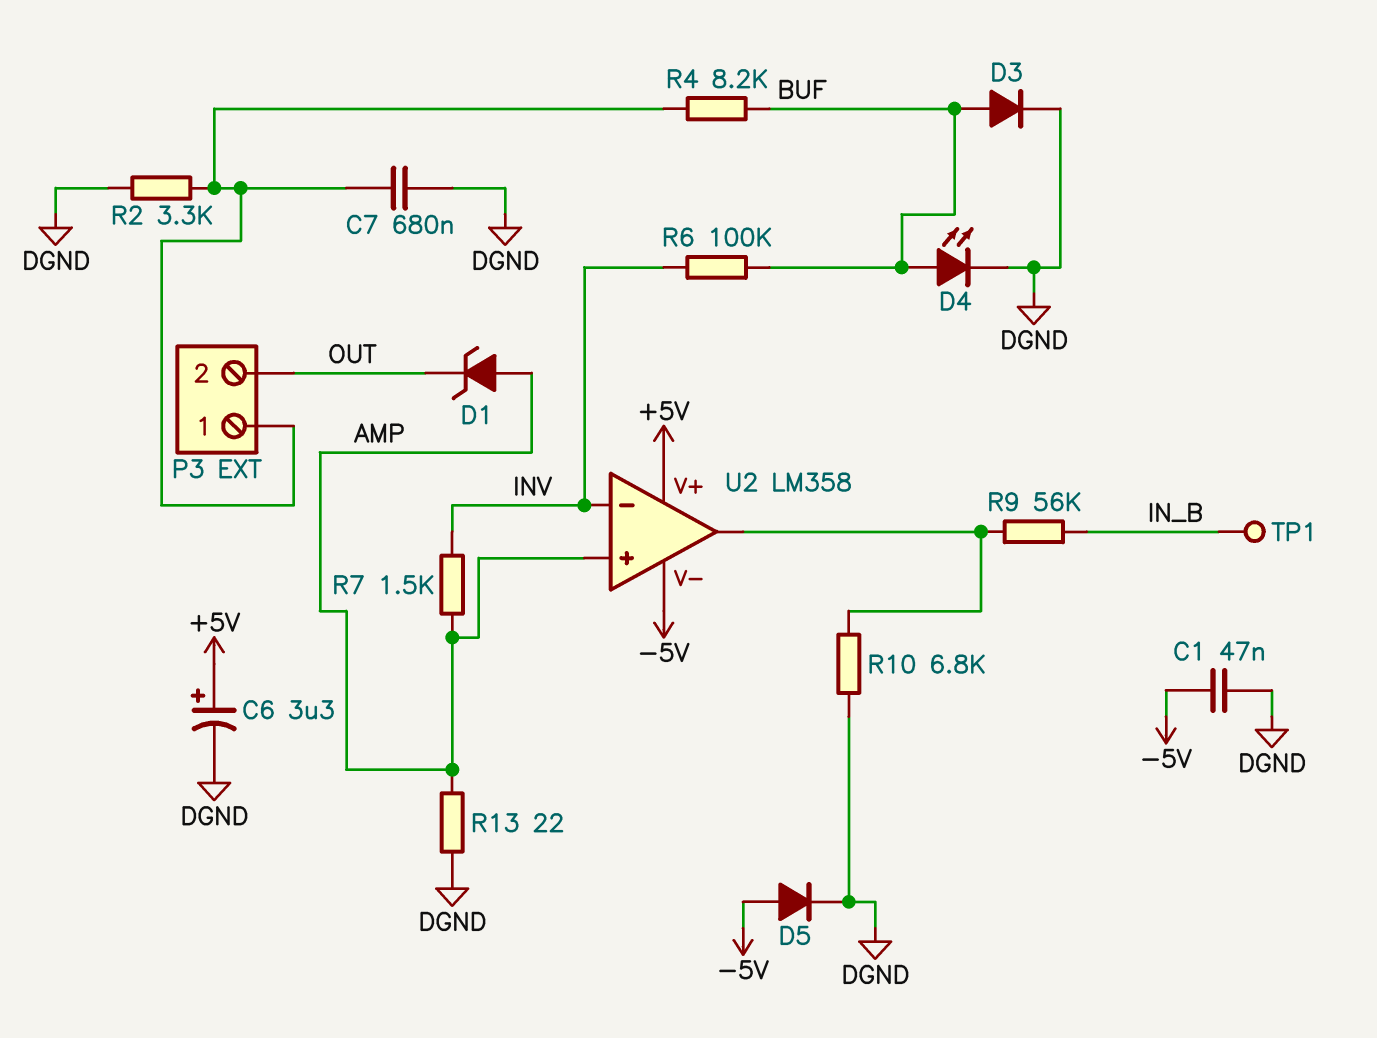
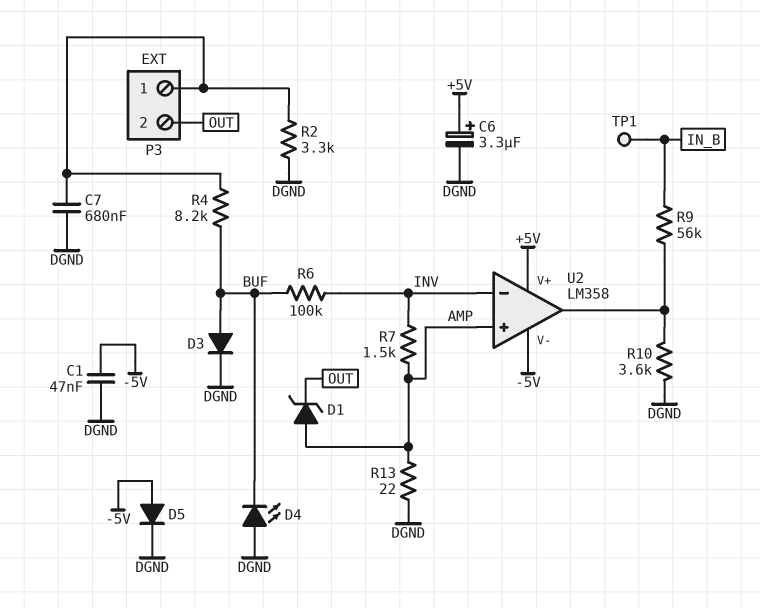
D4: LED (A BUF, K DGND) -> LED (A DGND, K BUF)
R10: 6.8k (DGND, U2/out) -> 3.6k (DGND, U2/out)

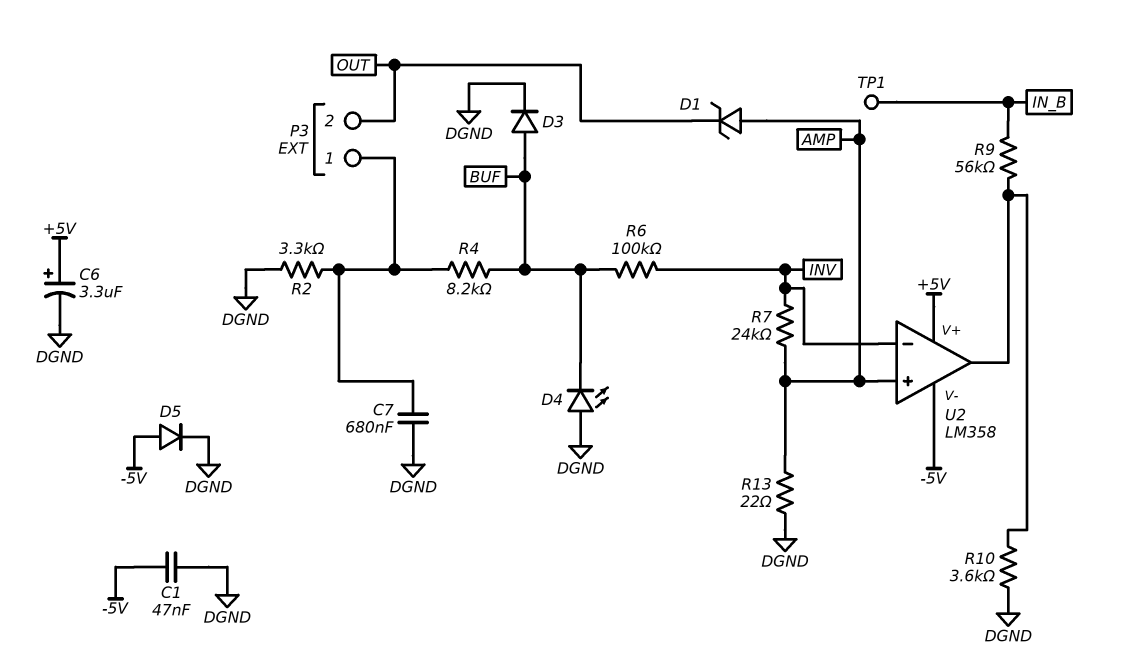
R7: 1.5k (AMP, INV) -> 24k (AMP, INV)

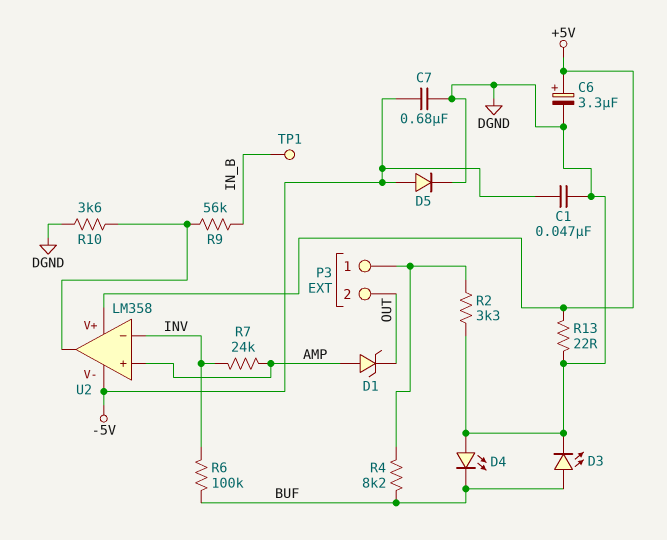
C7: 680nF (DGND, P3/1) -> 680nF (-5V, DGND)
D3: diode (A BUF, K DGND) -> LED (A BUF, K DGND)
R13: 22 (AMP, DGND) -> 22 (+5V, DGND)

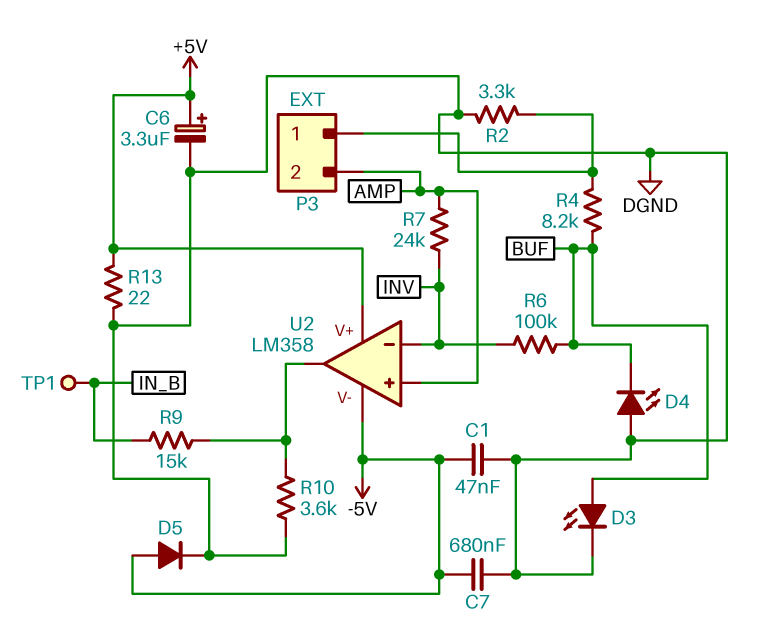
D1: zener (A AMP, K OUT) -> none
P3 pin 2: OUT -> AMP
R9: 56k (IN_B, U2/out) -> 15k (IN_B, U2/out)

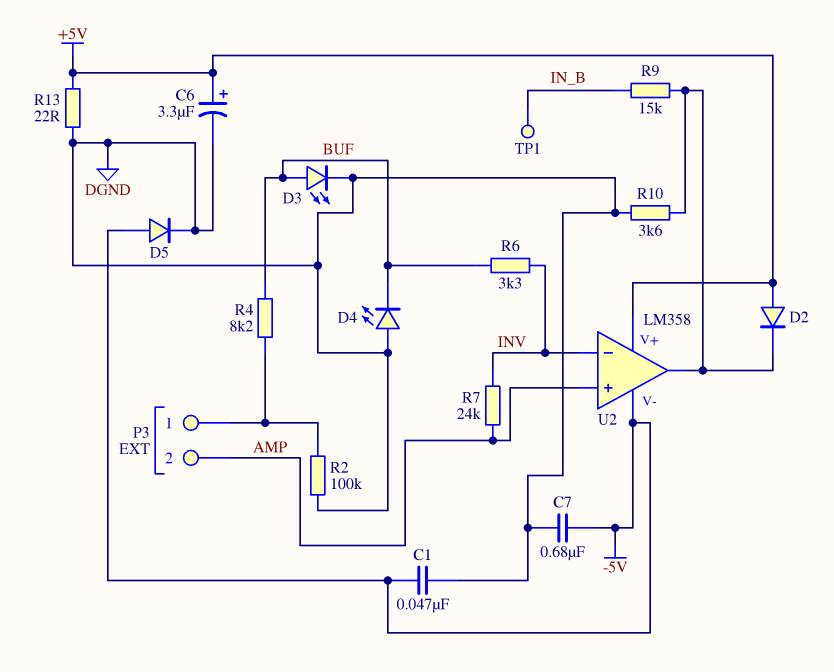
D2: none -> diode (A +5V, K U2/out)
R2: 3.3k (DGND, P3/1) -> 100k (DGND, P3/1)
R6: 100k (BUF, INV) -> 3.3k (BUF, INV)

